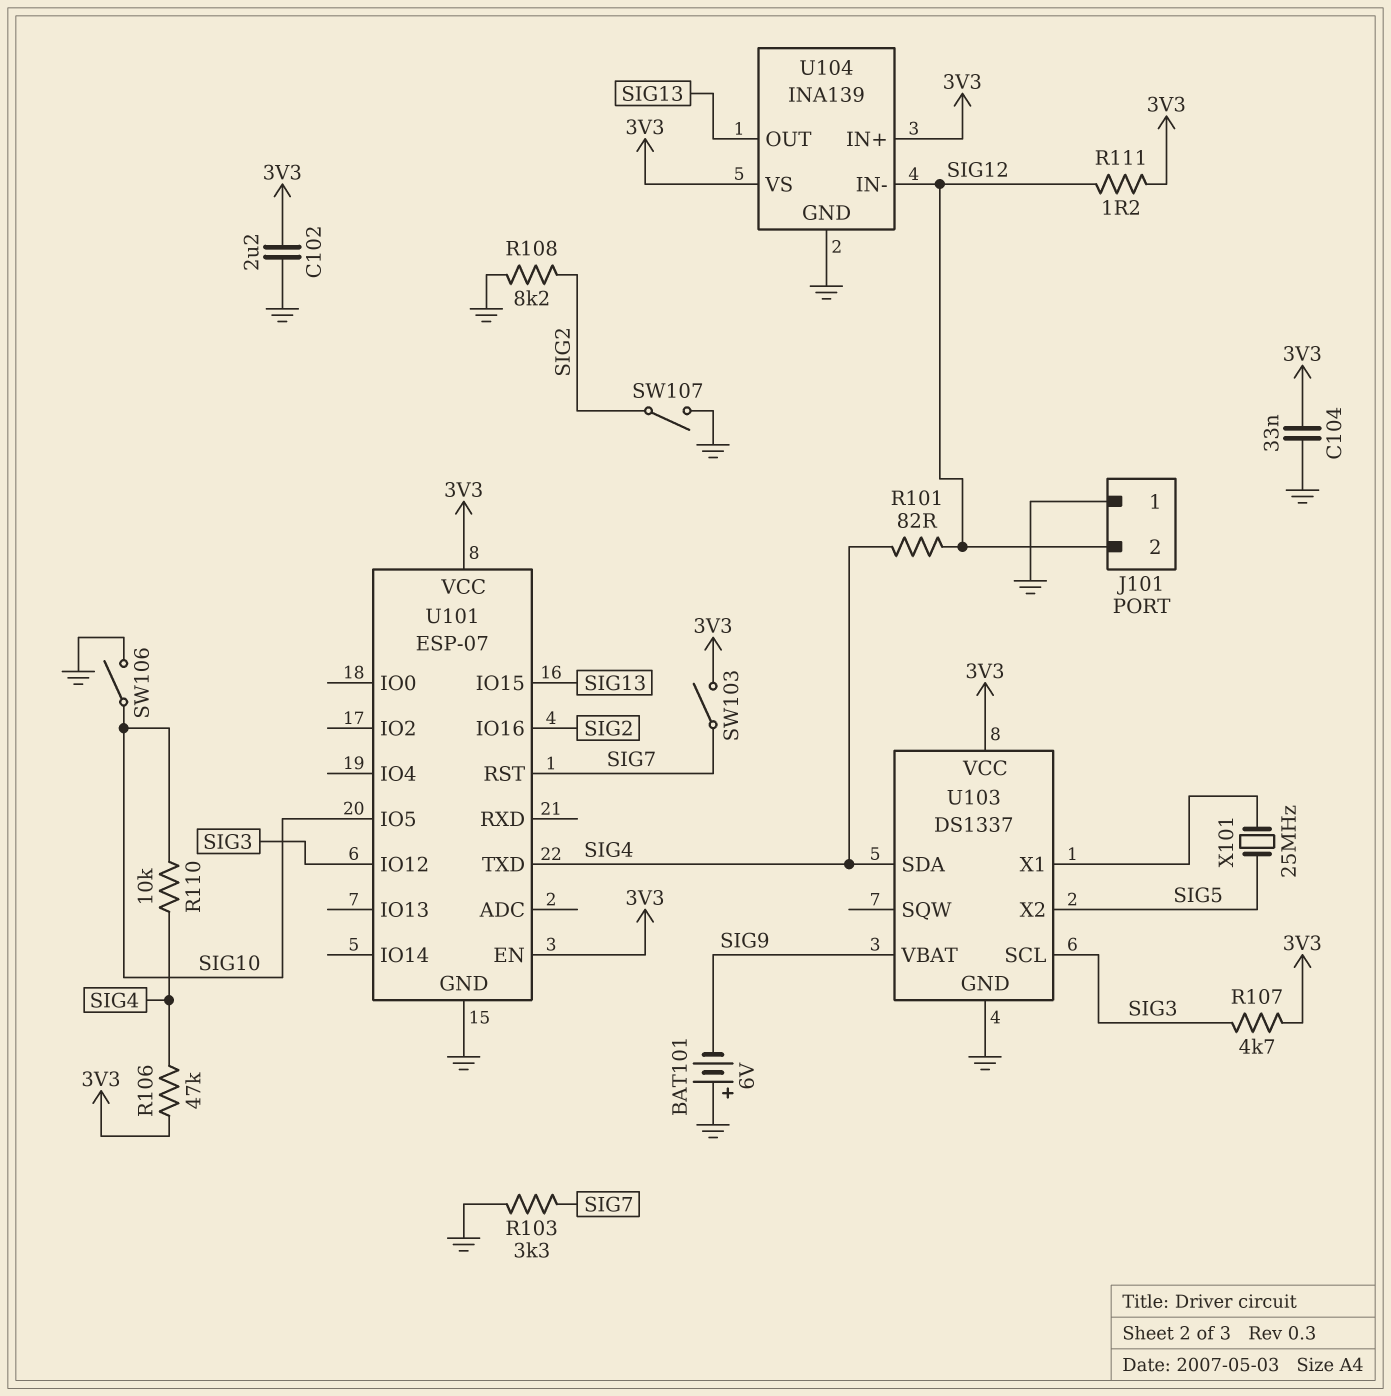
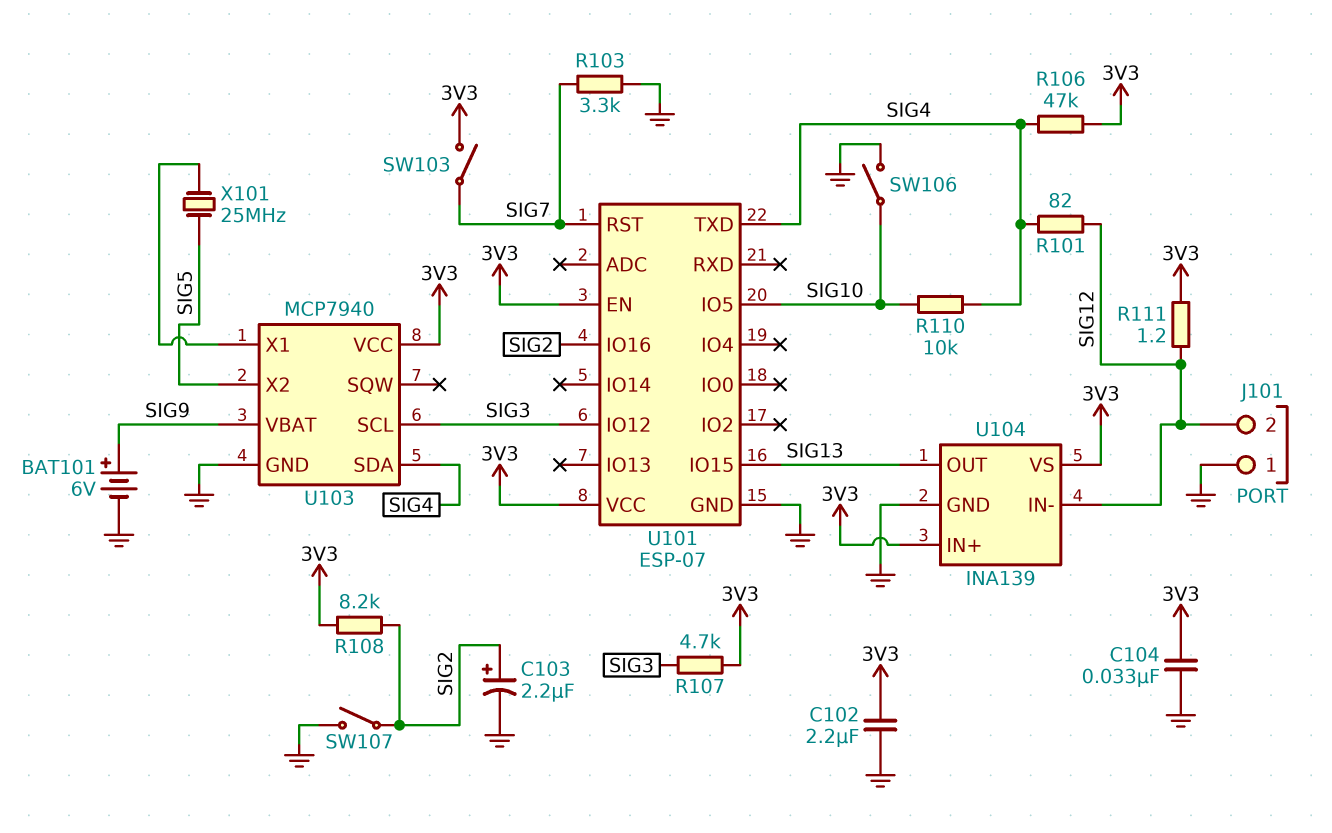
BAT101: 6V (plus GND, minus SIG9) -> 6V (plus SIG9, minus GND)
C103: none -> 2.2uF (plus SIG2, minus GND)
R108: 8.2k (GND, SIG2) -> 8.2k (3V3, SIG2)
U103: DS1337 -> MCP7940

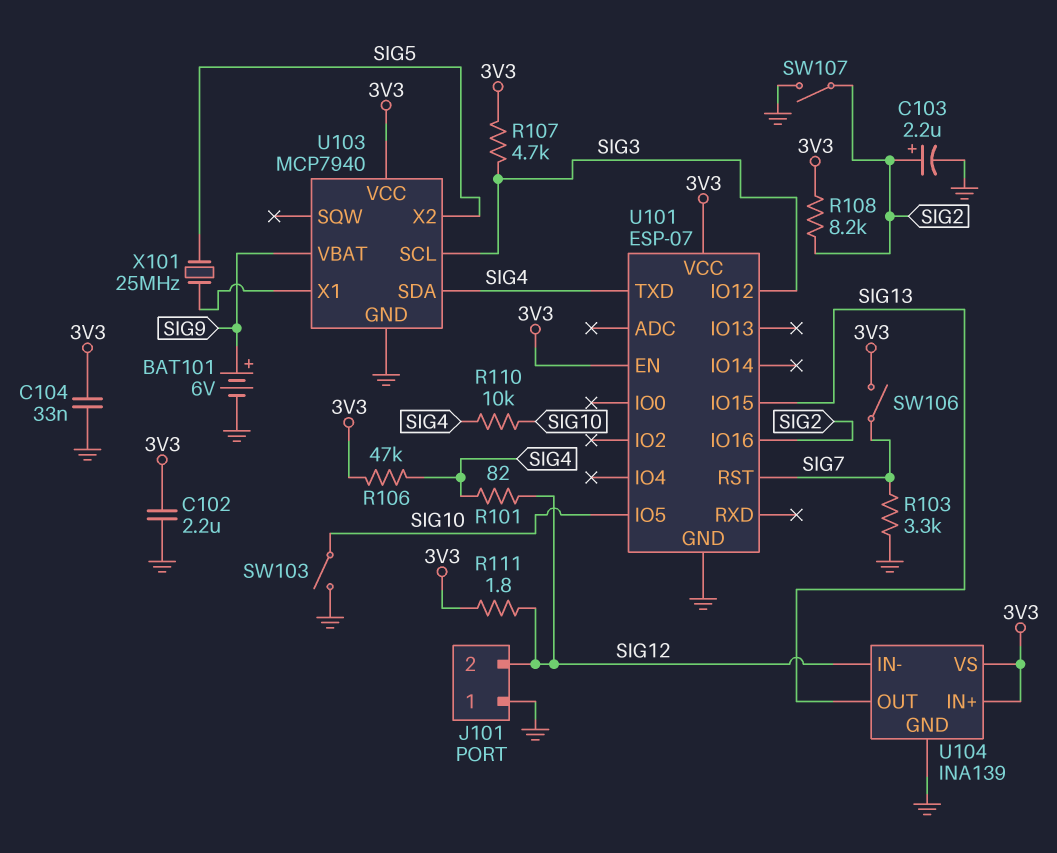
R111: 1.2 (3V3, SIG12) -> 1.8 (3V3, SIG12)
SW103: switch (3V3, SIG7) -> switch (GND, SIG10)
SW106: switch (GND, SIG10) -> switch (3V3, SIG7)

